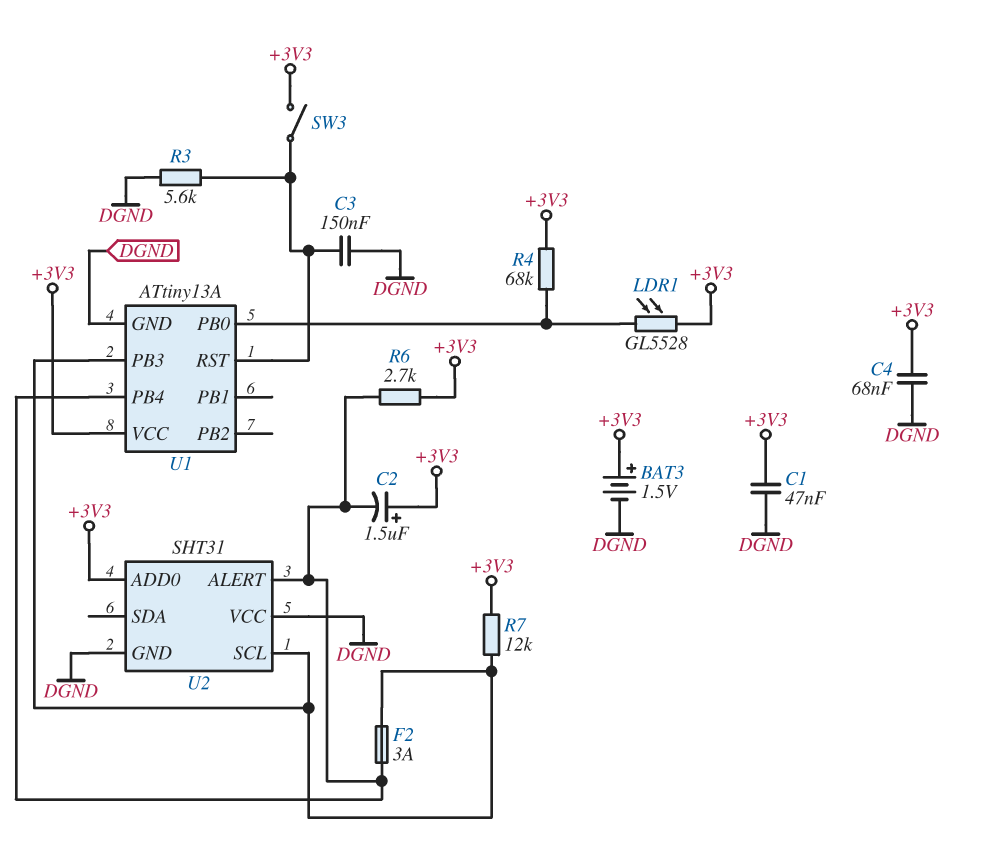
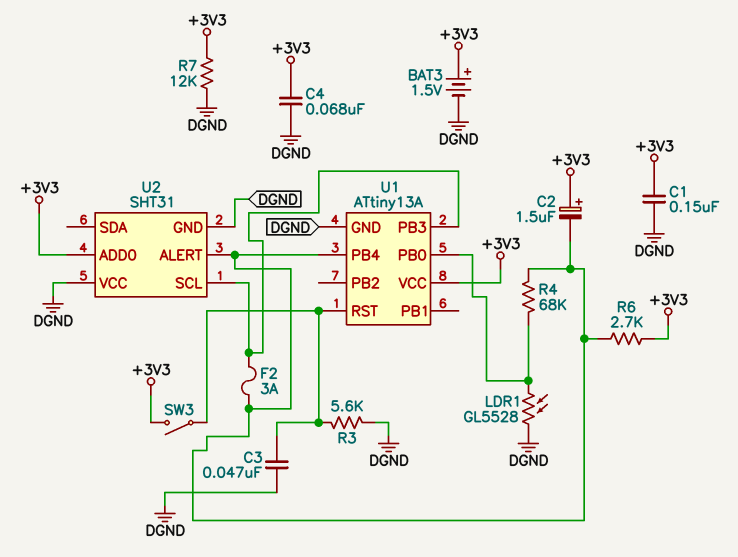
C1: 47nF (+3V3, DGND) -> 150nF (+3V3, DGND)
C3: 150nF (DGND, U1/RST) -> 47nF (DGND, U1/RST)
LDR1: GL5528 (+3V3, U1/PB0) -> GL5528 (DGND, U1/PB0)
R4: 68k (+3V3, U1/PB0) -> 68k (U1/PB0, U1/PB4)
R7: 12k (+3V3, U1/PB3) -> 12k (+3V3, DGND)

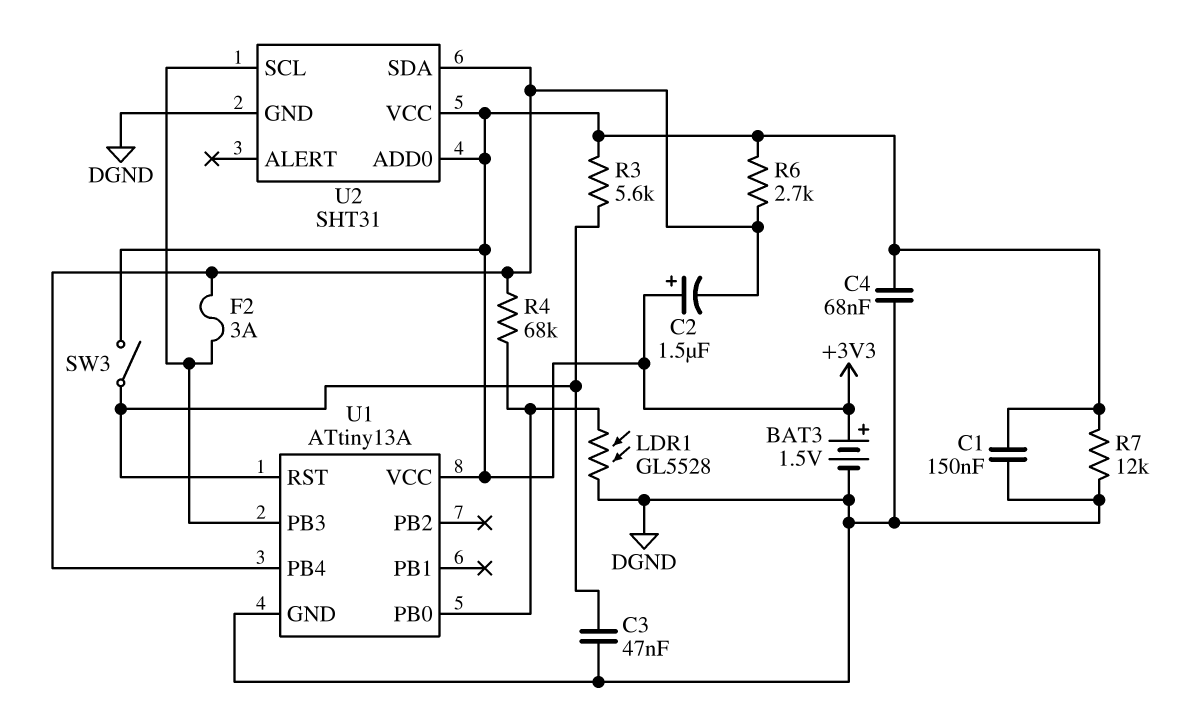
R3: 5.6k (DGND, U1/RST) -> 5.6k (+3V3, U1/RST)
U2 pin ALERT: U1/PB4 -> none
U2 pin SDA: none -> U1/PB4
U2 pin VCC: DGND -> +3V3

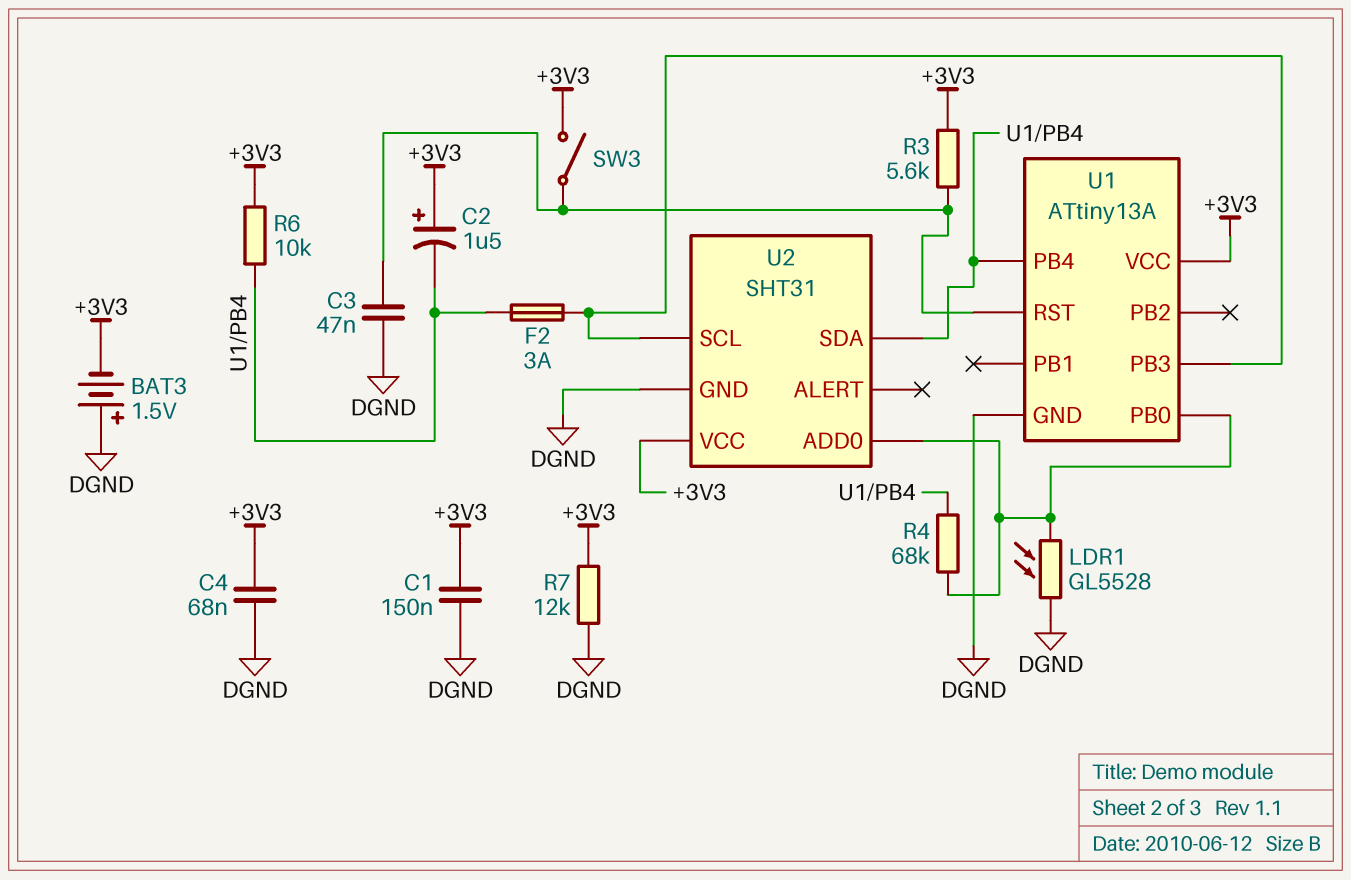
BAT3: 1.5V (plus +3V3, minus DGND) -> 1.5V (plus DGND, minus +3V3)
R6: 2.7k (+3V3, U1/PB4) -> 10k (+3V3, U1/PB4)
U2 pin ADD0: +3V3 -> U1/PB0

